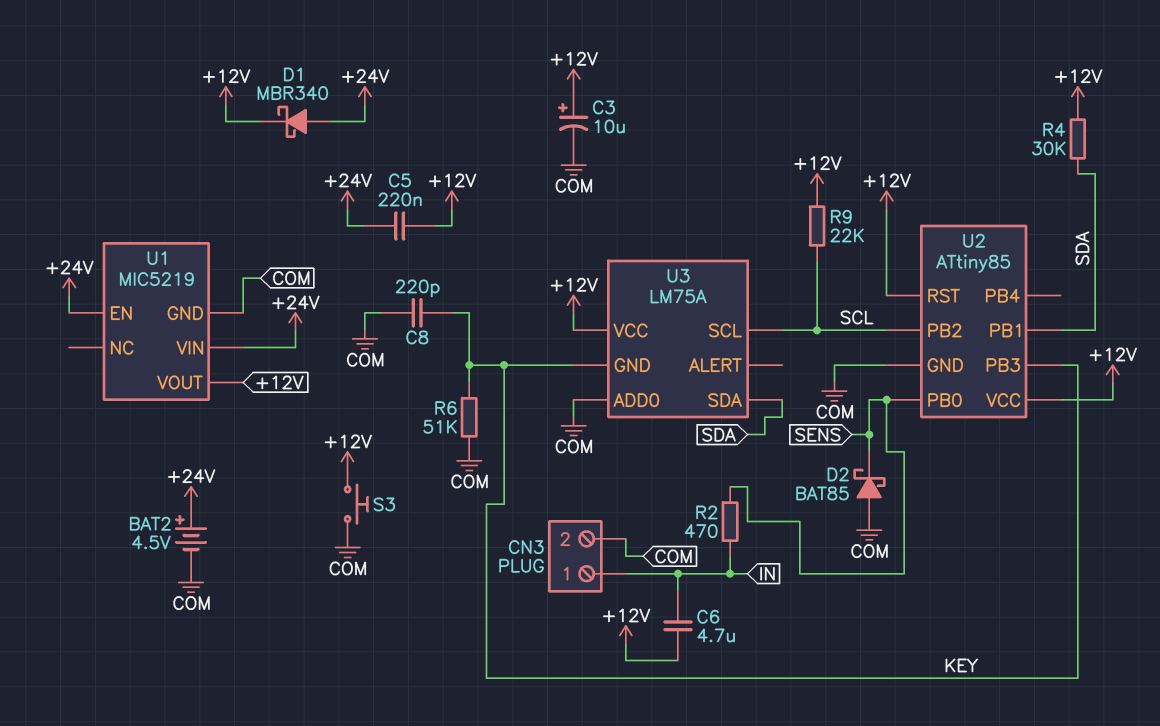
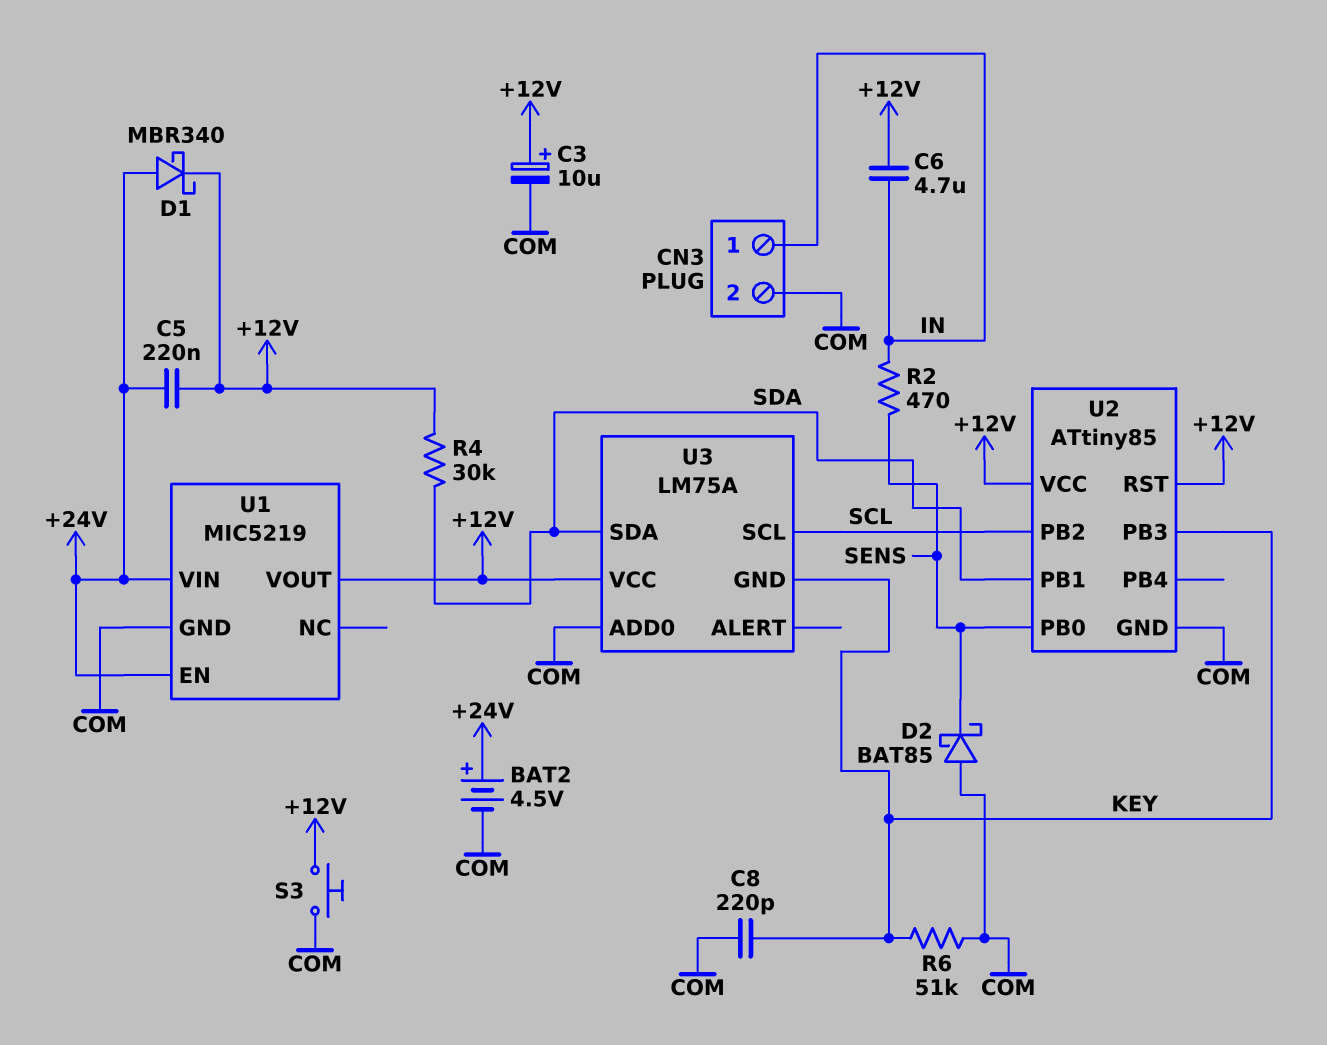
R9: 22k (+12V, SCL) -> none

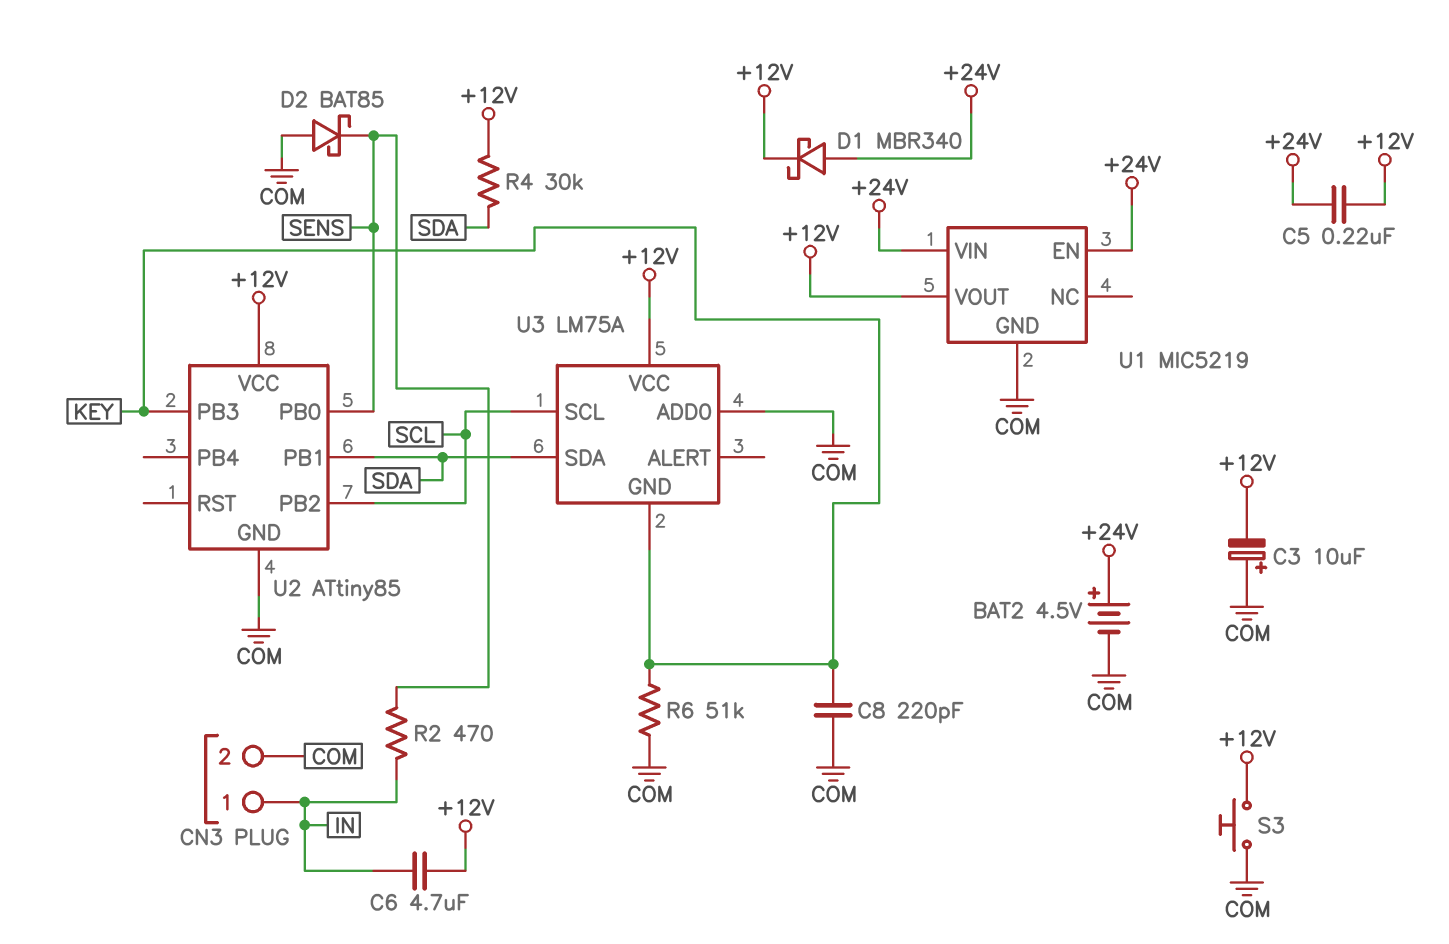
C3: 10uF (plus +12V, minus COM) -> 10uF (plus COM, minus +12V)
U2 pin RST: +12V -> none

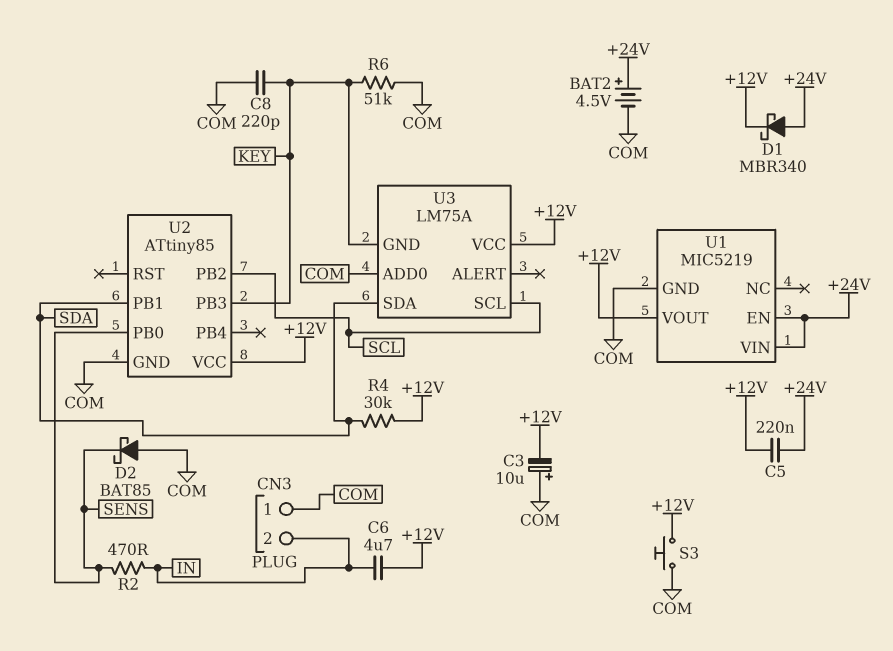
CN3 pin 1: IN -> COM
CN3 pin 2: COM -> IN

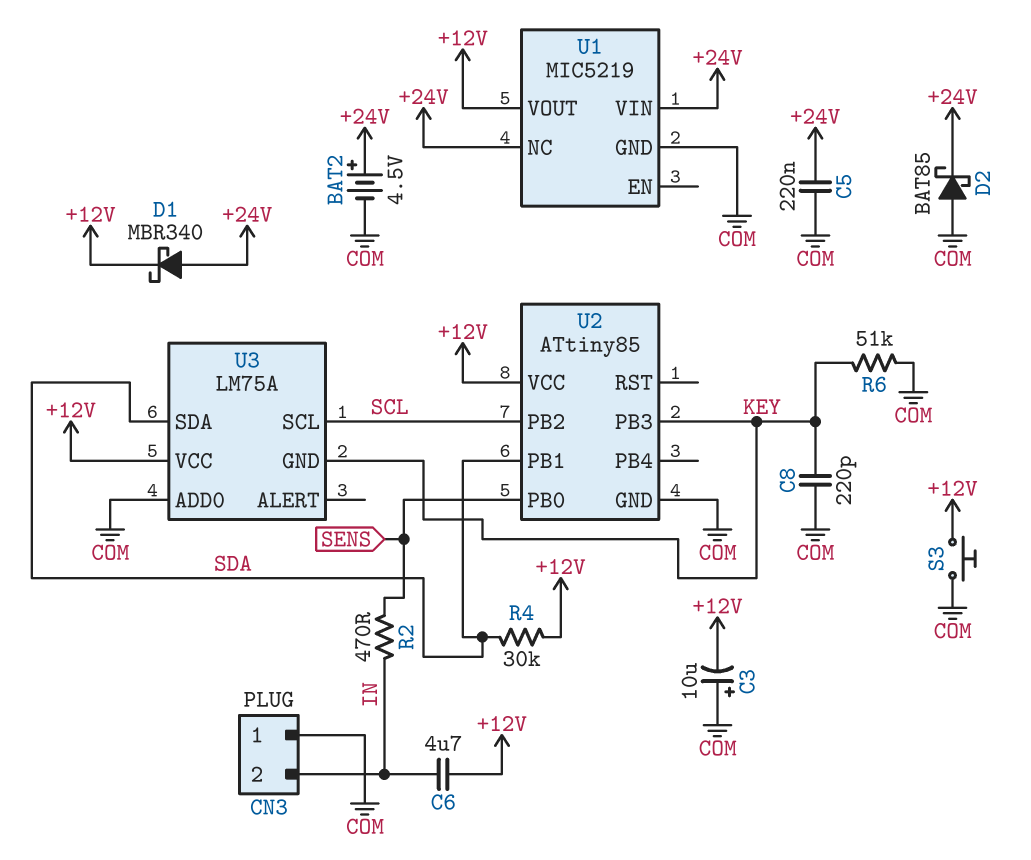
C5: 220nF (+12V, +24V) -> 220nF (+24V, COM)
D2: schottky BAT85 (A COM, K SENS) -> schottky BAT85 (A COM, K +24V)
U1 pin EN: +24V -> none
U1 pin NC: none -> +24V

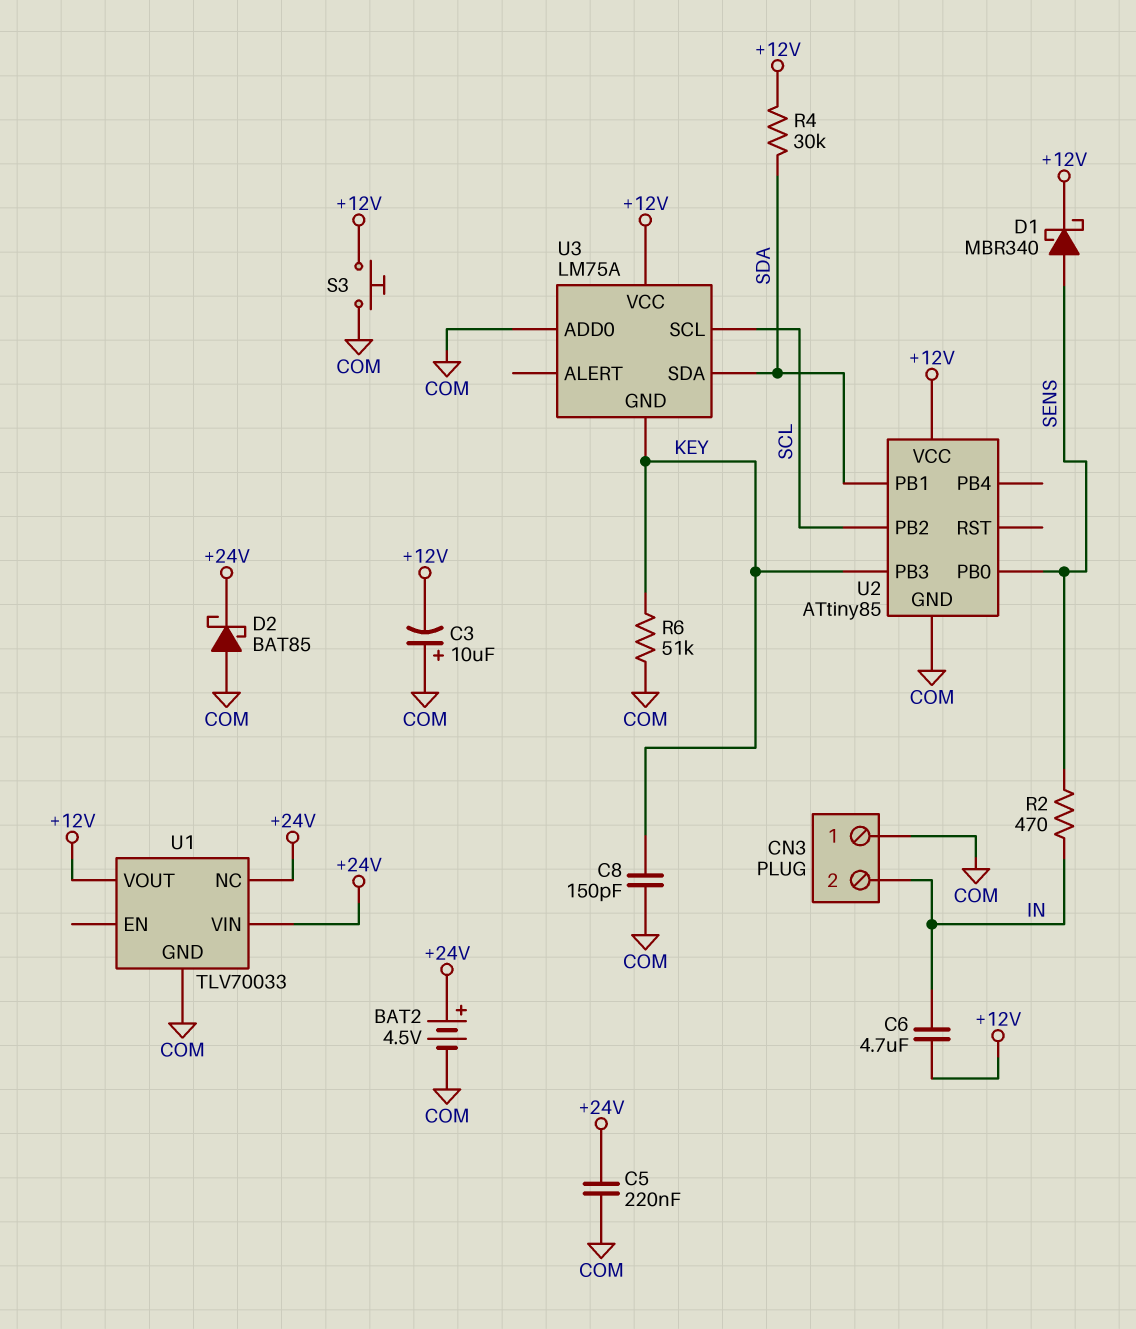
C8: 220pF (COM, KEY) -> 150pF (COM, KEY)
D1: schottky MBR340 (A +24V, K +12V) -> schottky MBR340 (A SENS, K +12V)
U1: MIC5219 -> TLV70033

